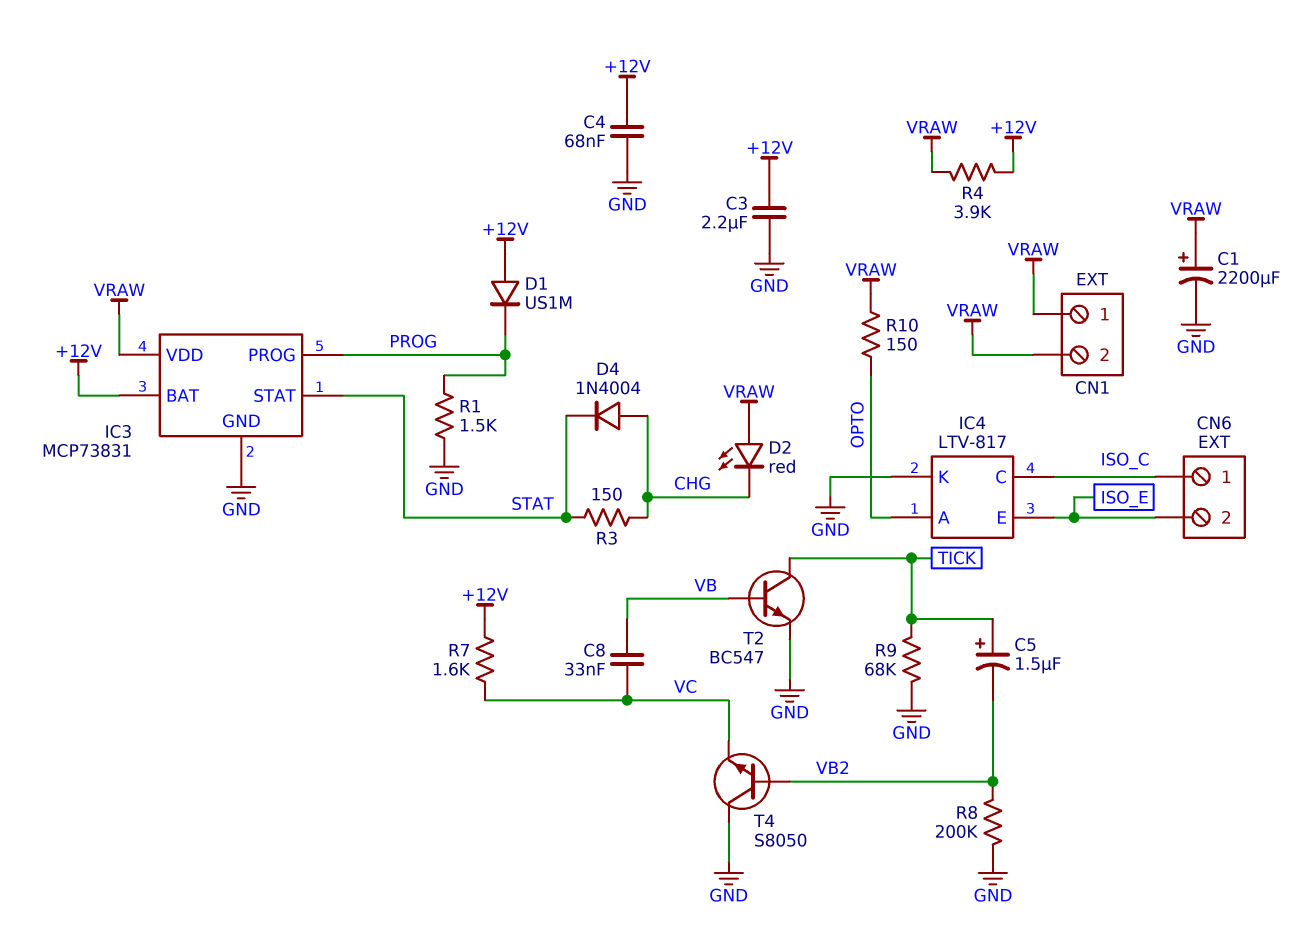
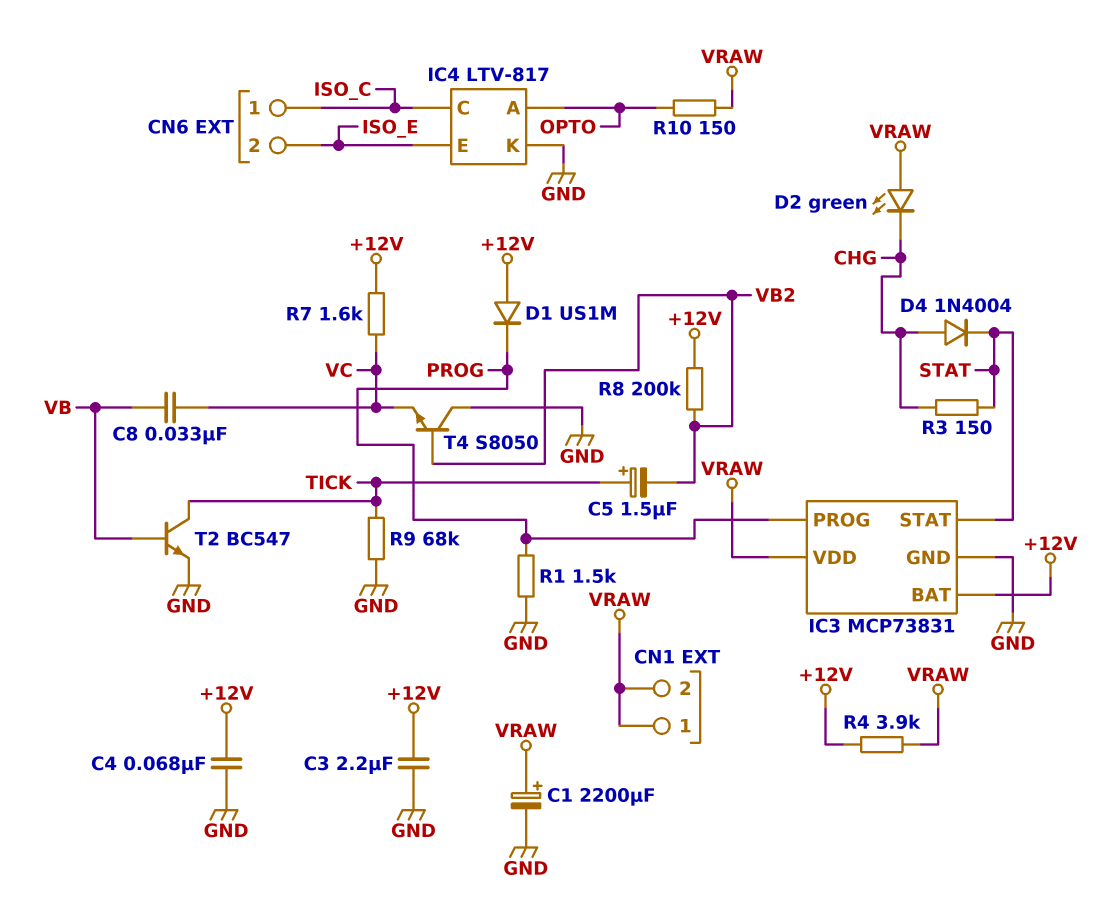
D2: LED red (A VRAW, K CHG) -> LED green (A VRAW, K CHG)
R8: 200k (GND, VB2) -> 200k (+12V, VB2)

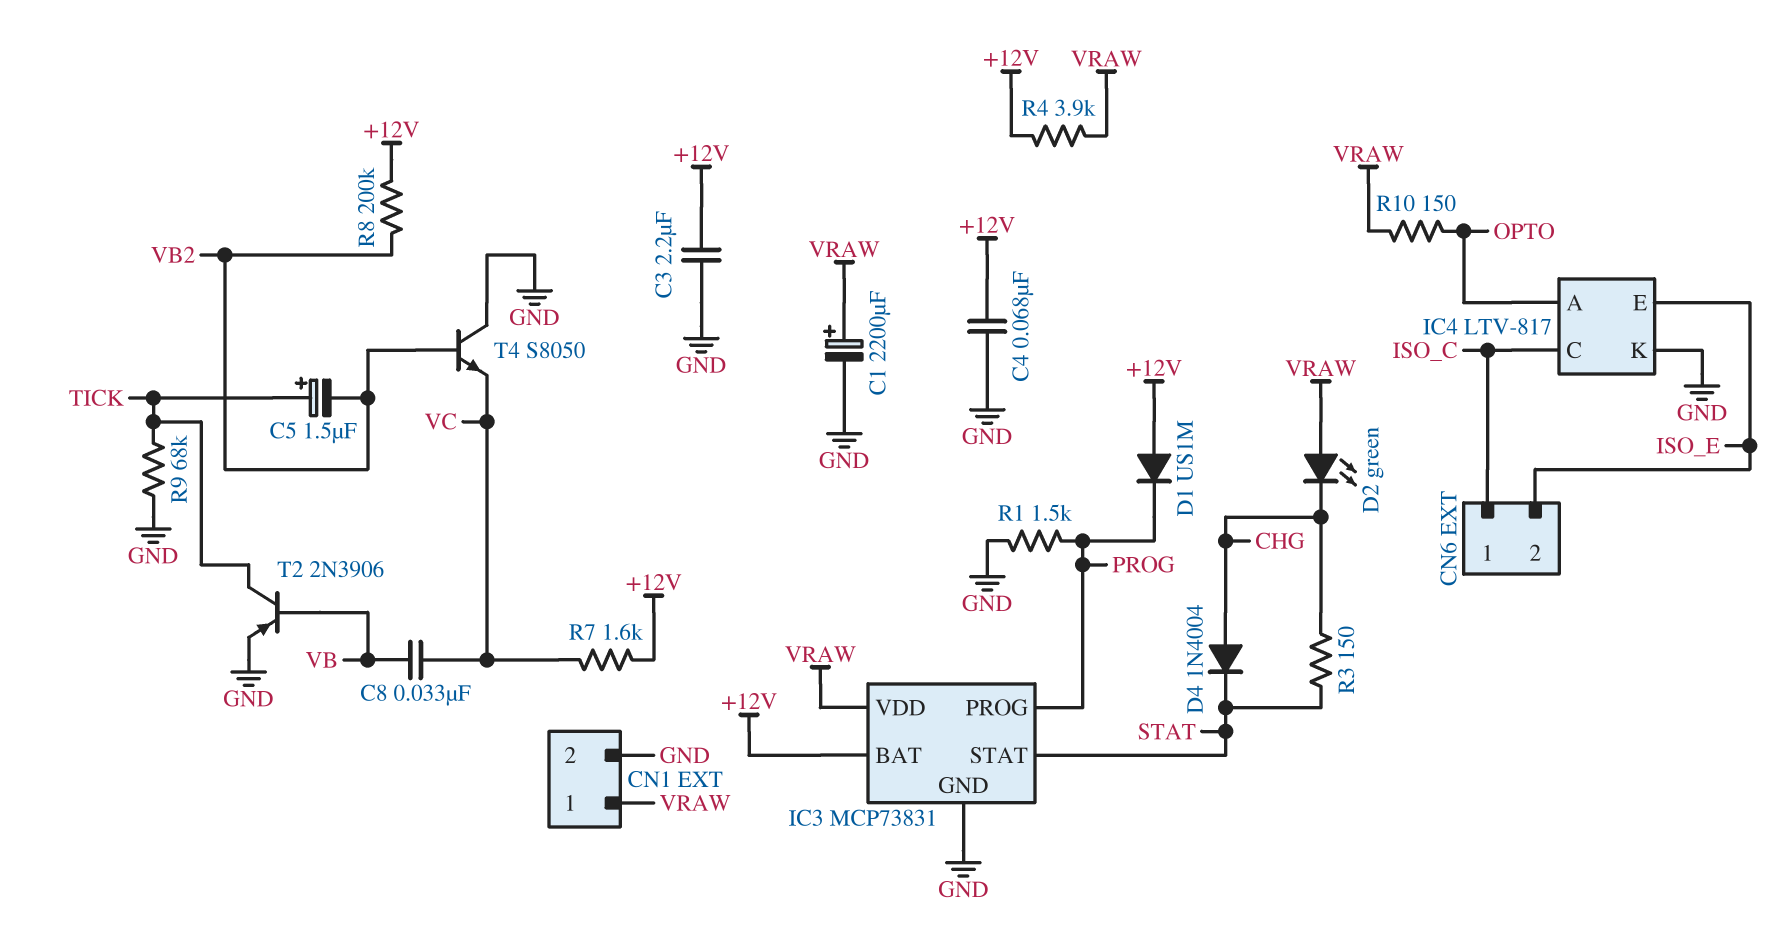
CN1 pin 2: VRAW -> GND
T2: NPN BC547 (B VB, C TICK, E GND) -> PNP 2N3906 (B VB, C TICK, E GND)

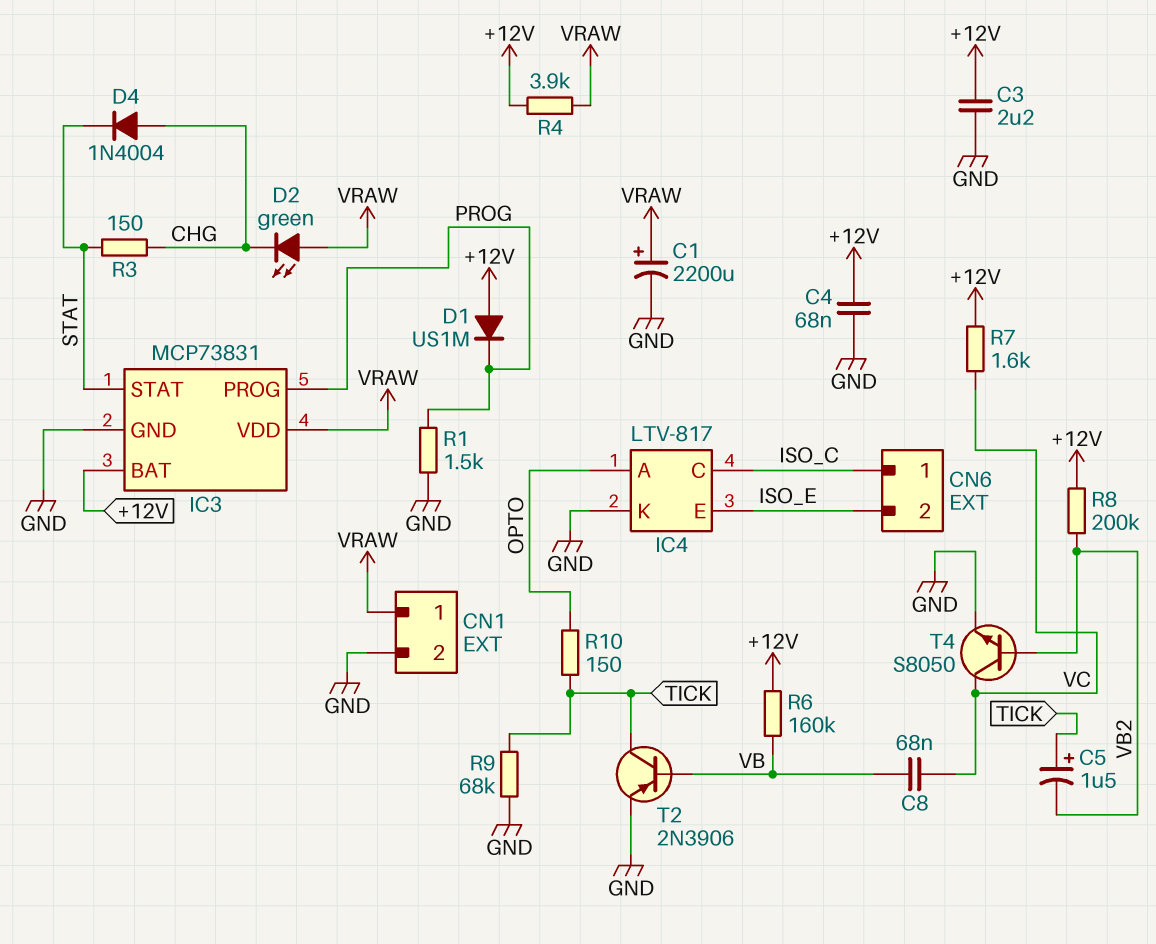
C8: 33nF (VB, VC) -> 68nF (VB, VC)
R6: none -> 160k (+12V, VB)
R10: 150 (OPTO, VRAW) -> 150 (OPTO, TICK)
T4: NPN S8050 (B VB2, C GND, E VC) -> NPN S8050 (B VB2, C VC, E GND)

